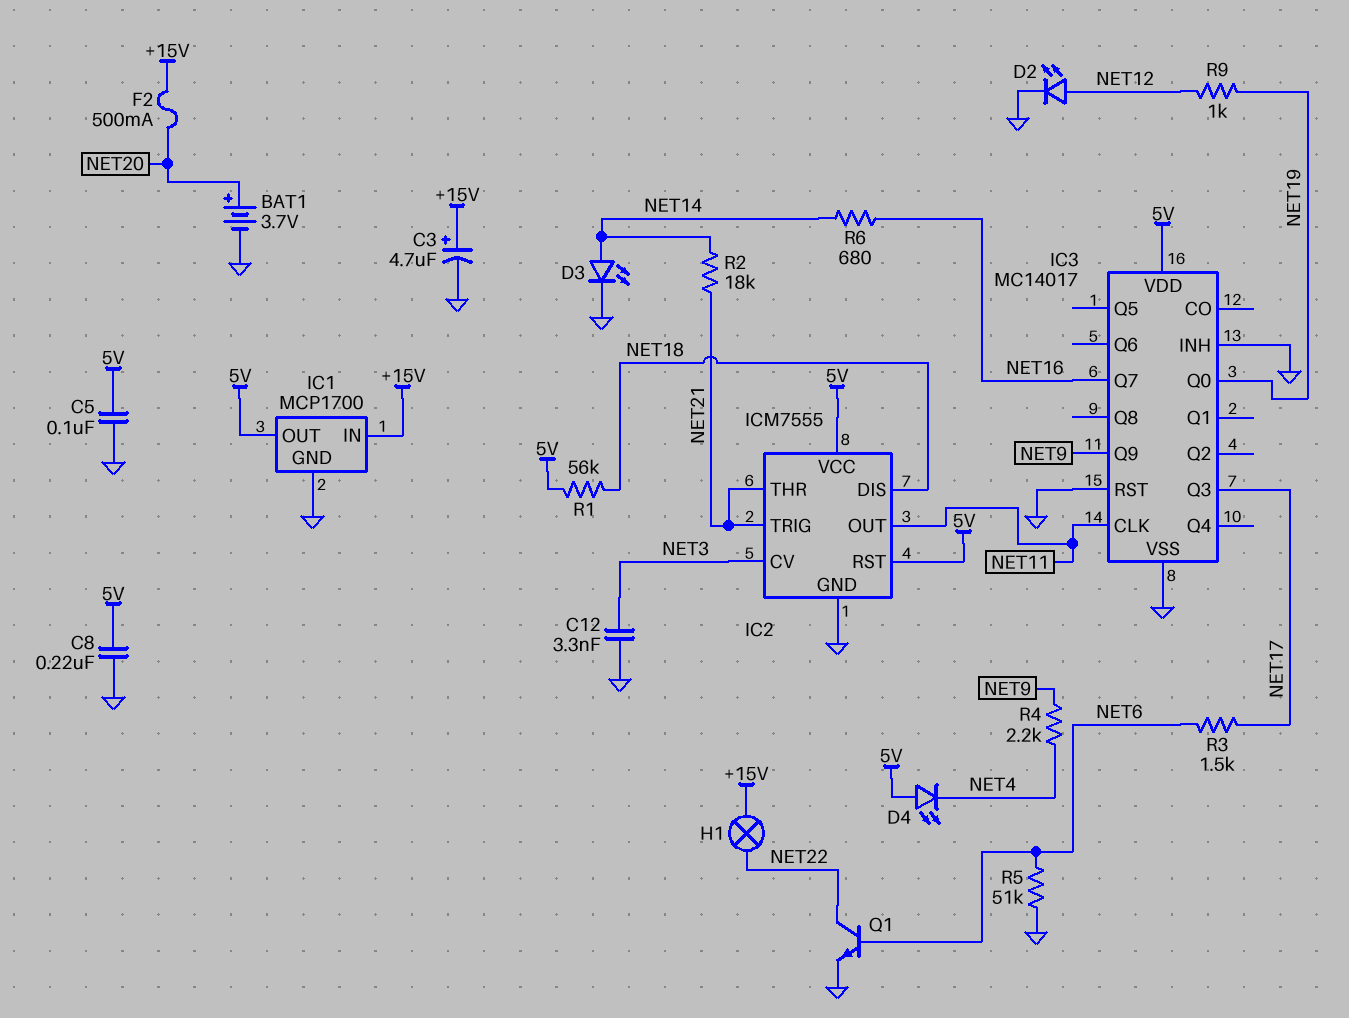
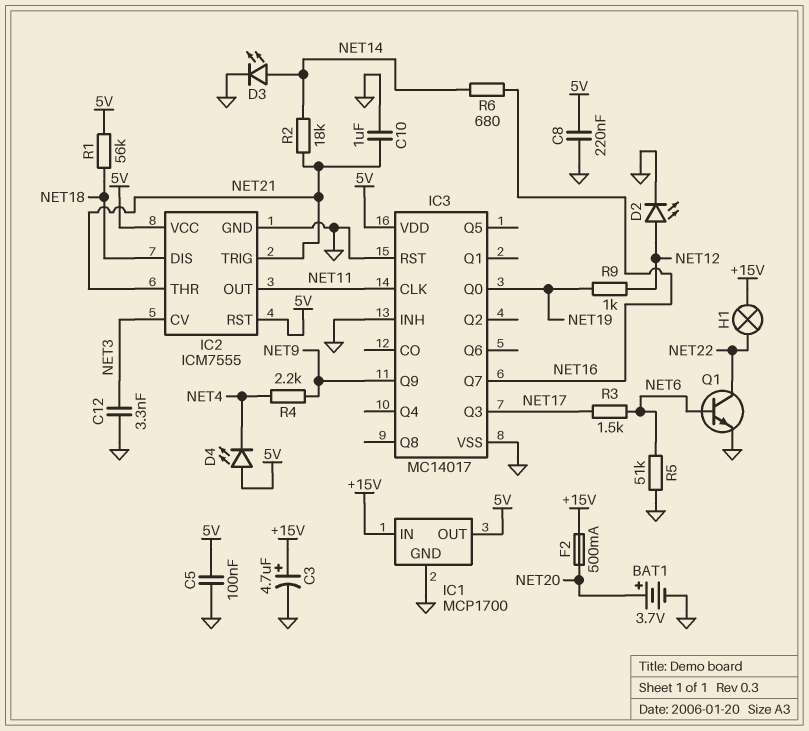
C10: none -> 1uF (GND, NET21)

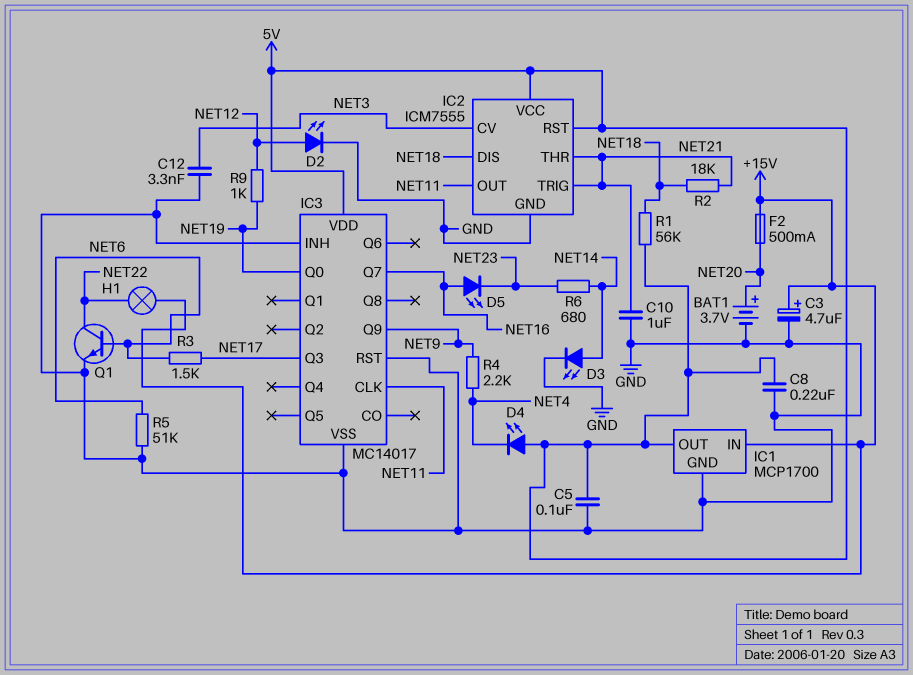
D5: none -> LED (A NET16, K NET23)
R2: 18k (NET14, NET21) -> 18k (NET18, NET21)
R6: 680 (NET14, NET16) -> 680 (NET14, NET23)

